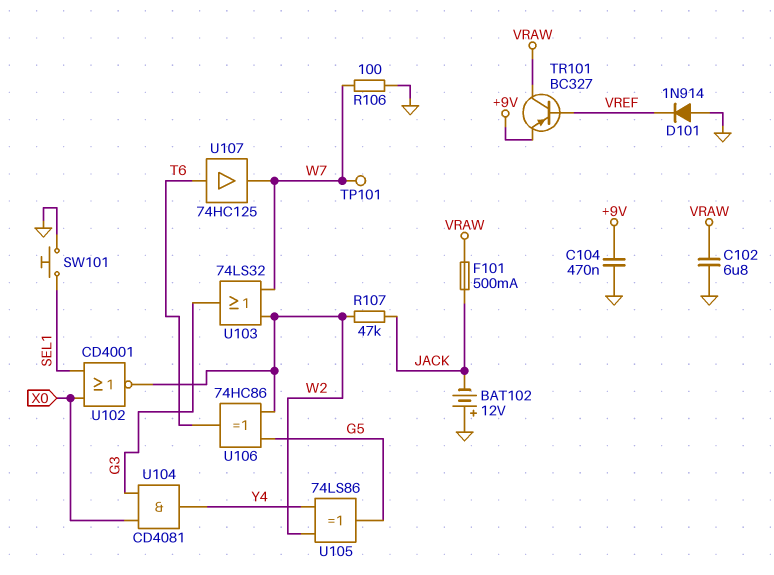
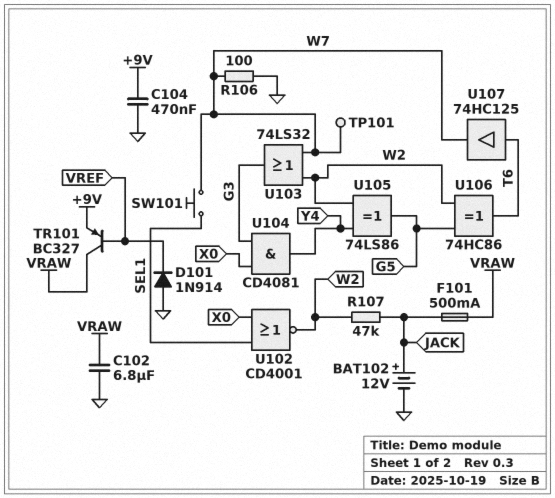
BAT102: 12V (plus GND, minus JACK) -> 12V (plus JACK, minus GND)
SW101: button (GND, SEL1) -> button (SEL1, W7)

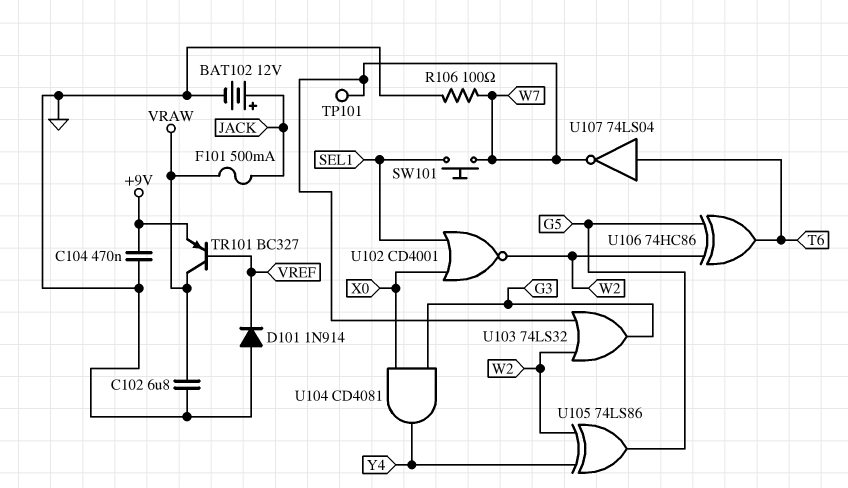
R107: 47k (JACK, W2) -> none
U107: buffer 74HC125 (in T6, out W7) -> NOT 74LS04 (in T6, out W7)

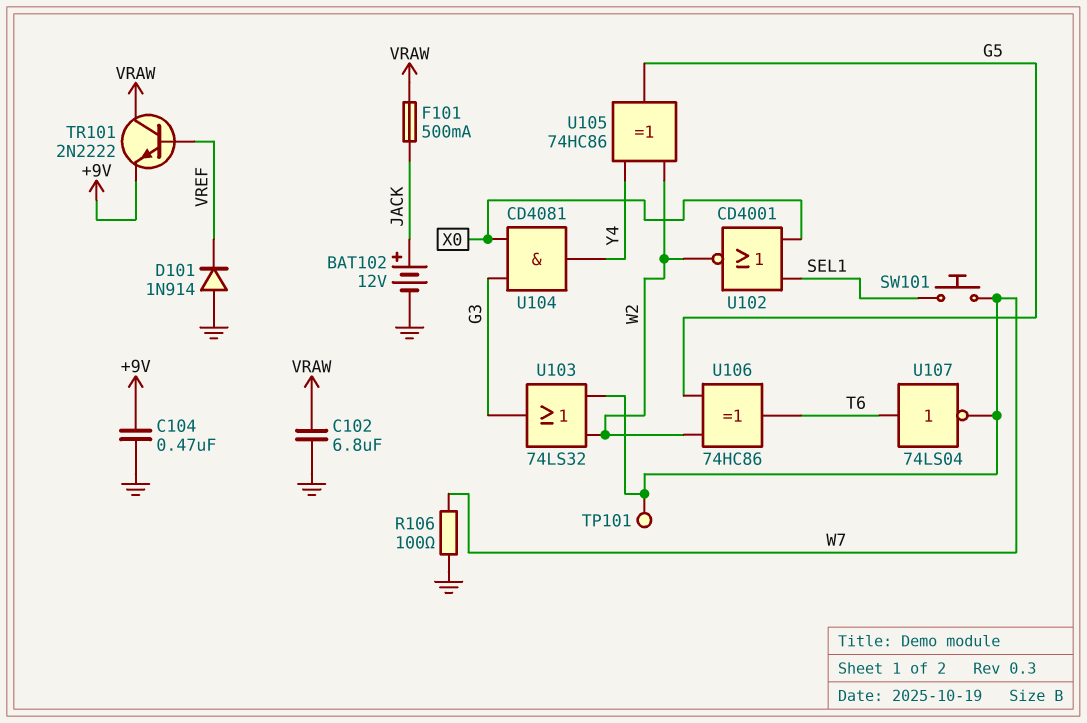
TR101: PNP BC327 (B VREF, C VRAW, E +9V) -> NPN 2N2222 (B VREF, C VRAW, E +9V)
U105: XOR 74LS86 (in W2, in Y4, out G5) -> XOR 74HC86 (in W2, in Y4, out G5)

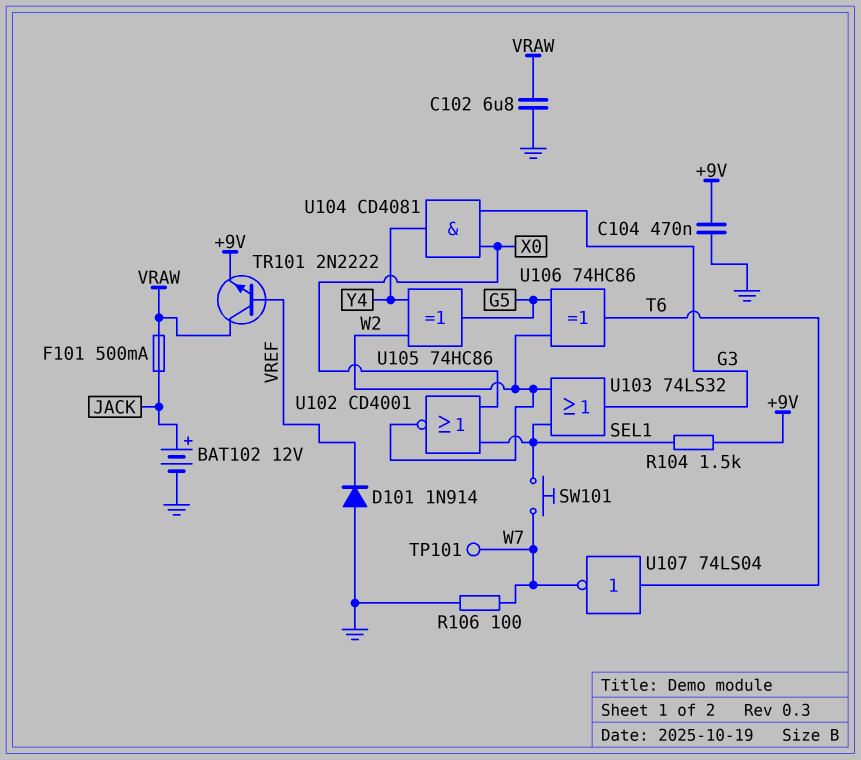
R104: none -> 1.5k (+9V, SEL1)
U103: OR 74LS32 (in W2, in W7, out G3) -> OR 74LS32 (in SEL1, in W2, out G3)

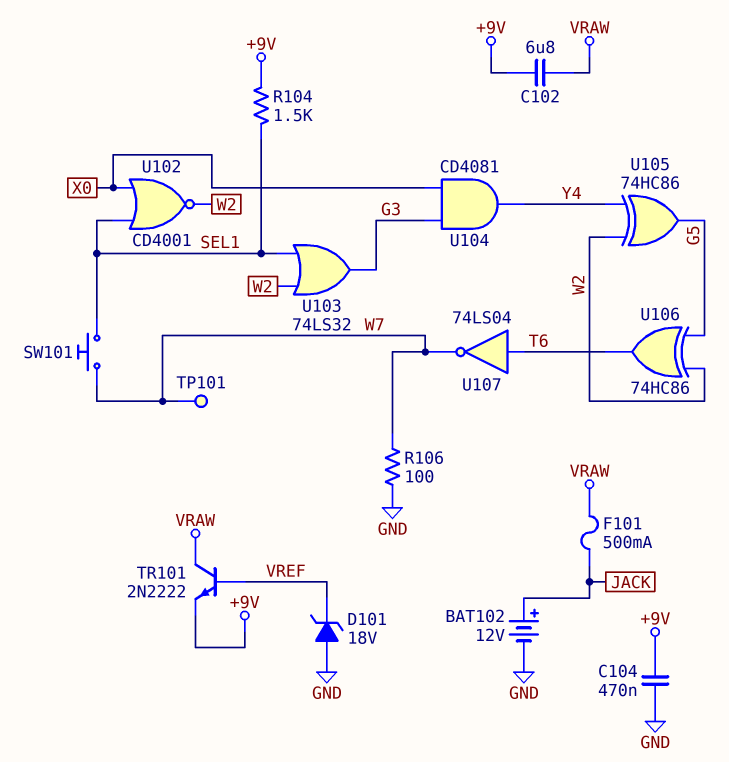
C102: 6.8uF (GND, VRAW) -> 6.8uF (+9V, VRAW)
D101: diode 1N914 (A GND, K VREF) -> zener 18V (A GND, K VREF)

